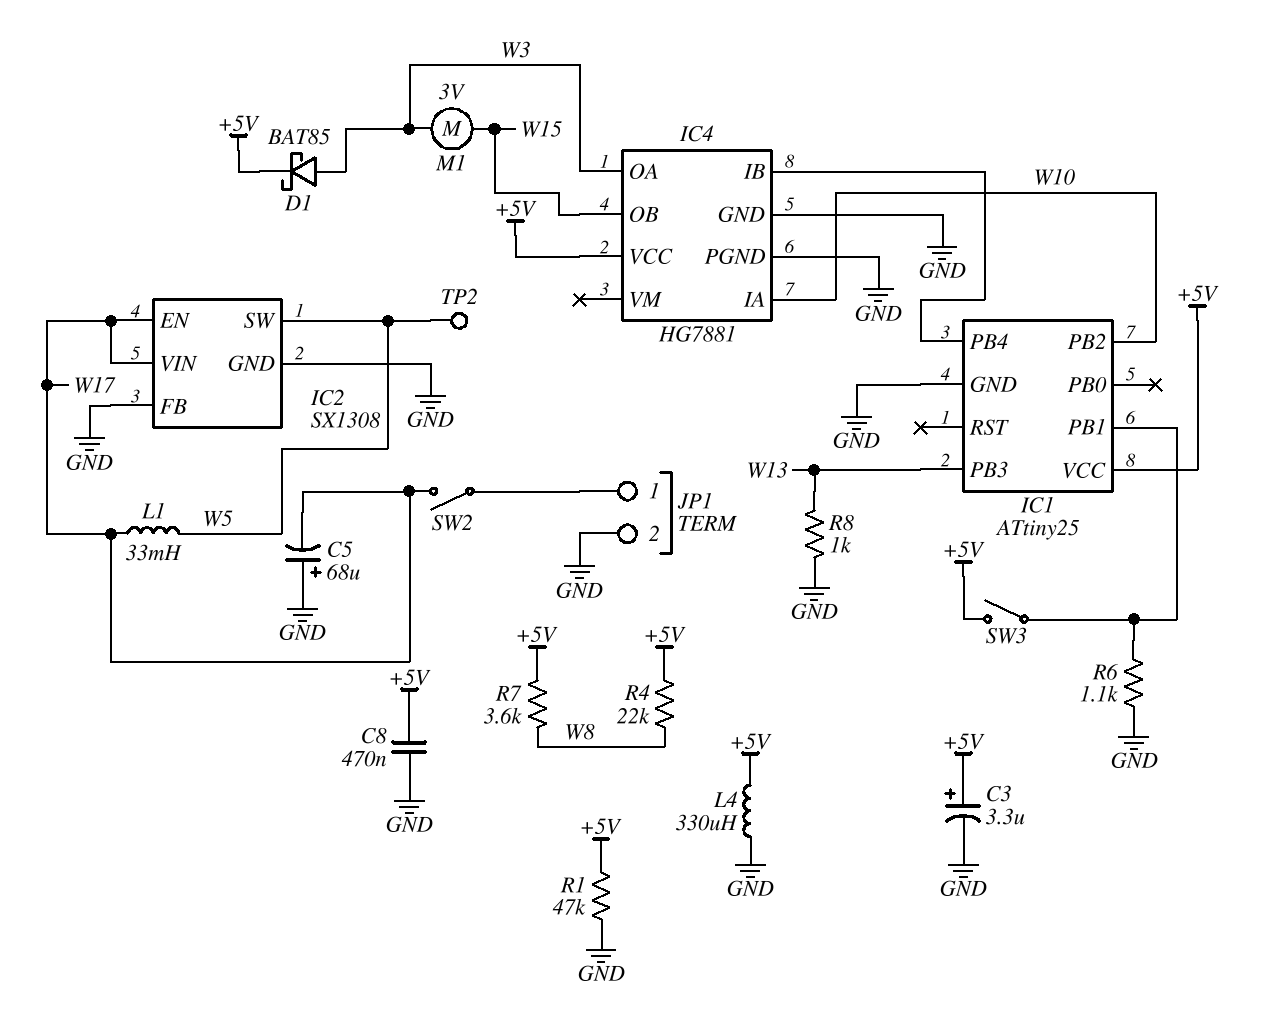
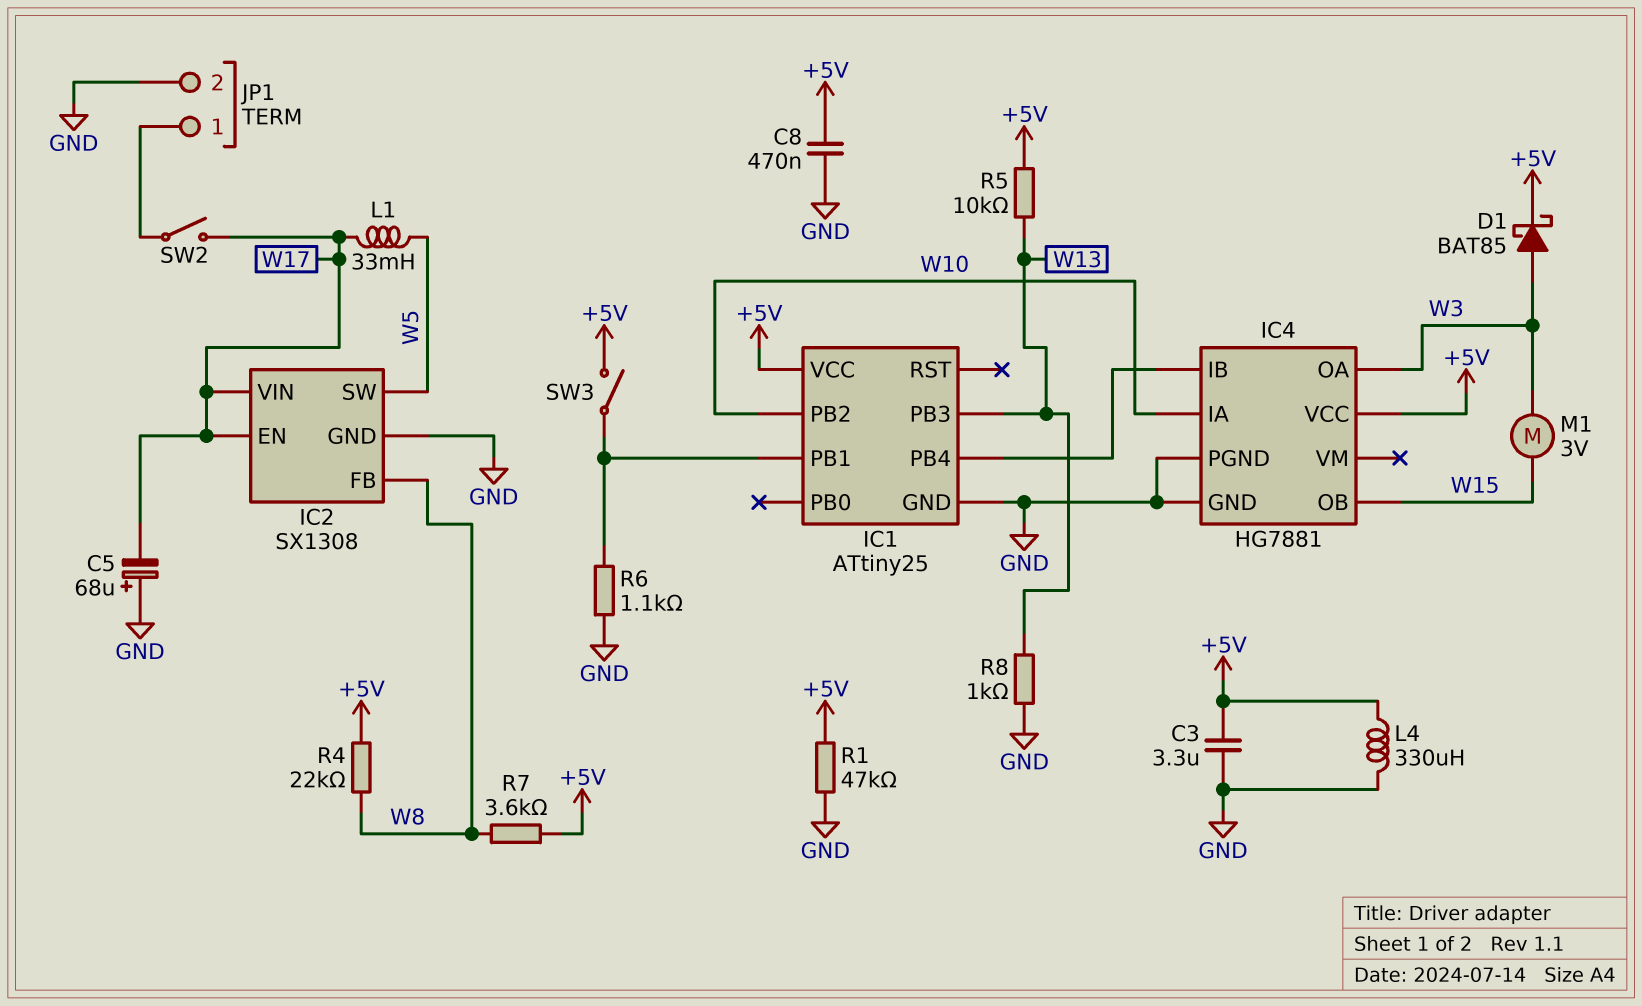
C3: 3.3uF (plus +5V, minus GND) -> 3.3uF (+5V, GND)
IC2 pin FB: GND -> W8
R5: none -> 10k (+5V, W13)
TP2: test point (W5) -> none

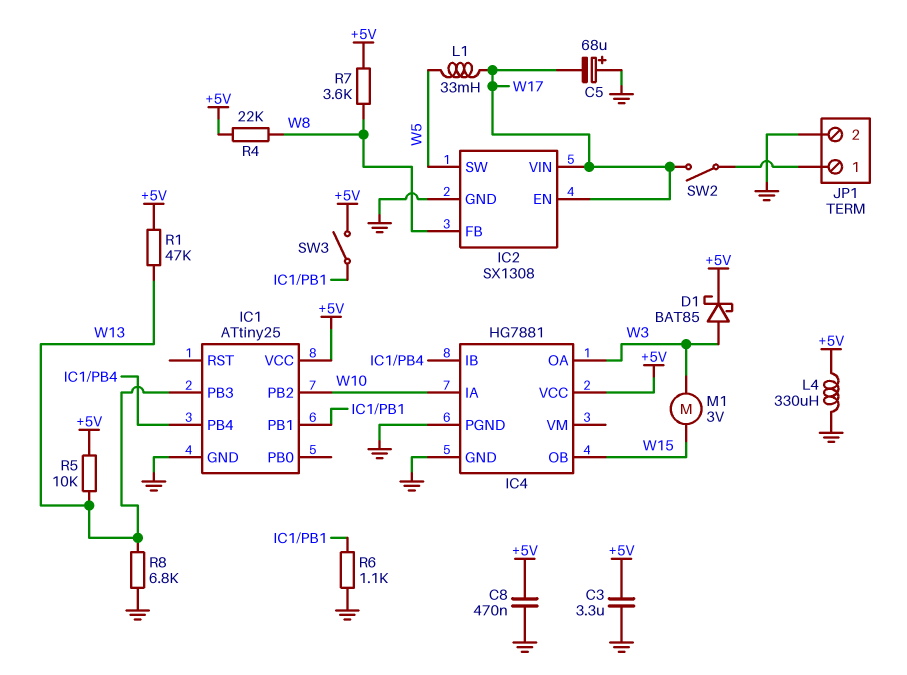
R1: 47k (+5V, GND) -> 47k (+5V, W13)
R8: 1k (GND, W13) -> 6.8k (GND, W13)

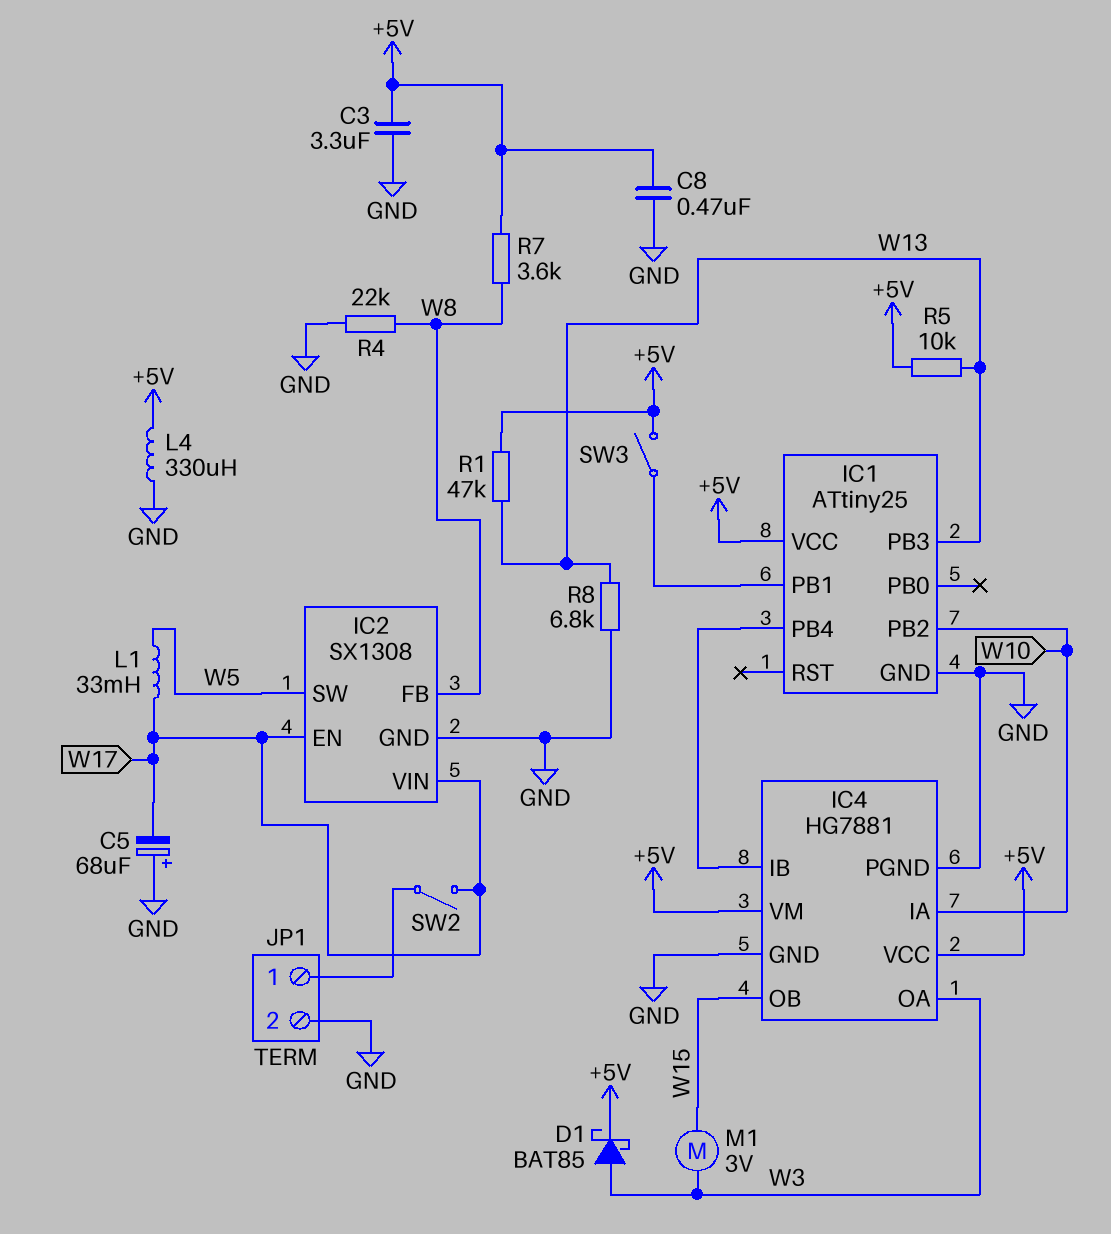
IC4 pin VM: none -> +5V
R4: 22k (+5V, W8) -> 22k (GND, W8)
R6: 1.1k (GND, IC1/PB1) -> none

